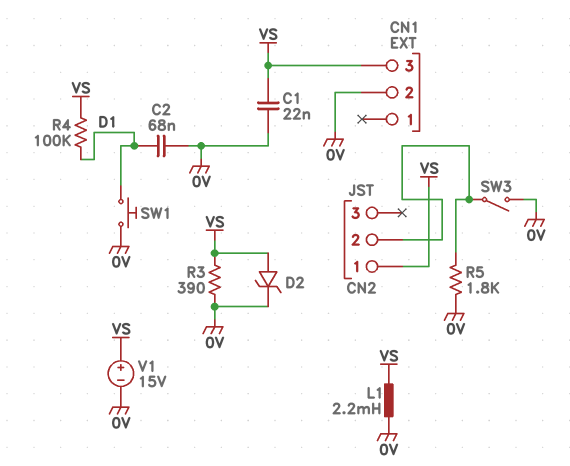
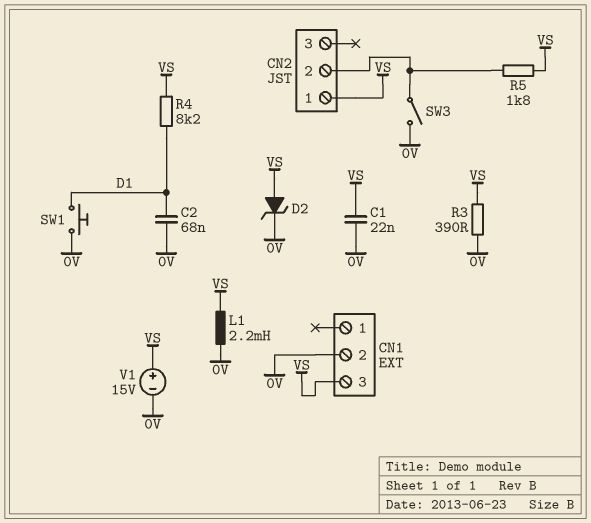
R4: 100k (D1, VS) -> 8.2k (D1, VS)
R5: 1.8k (0V, CN2/2) -> 1.8k (CN2/2, VS)

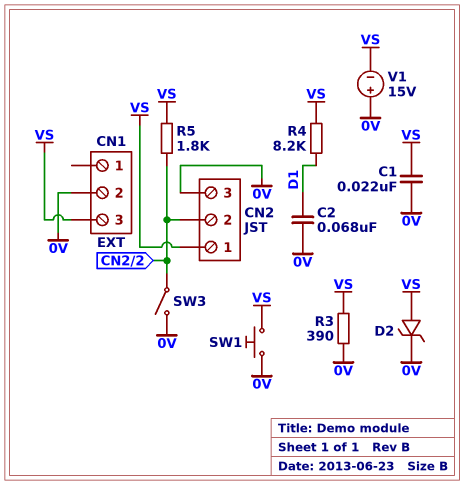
CN2 pin 3: none -> 0V
L1: 2.2mH (0V, VS) -> none
SW1: button (0V, D1) -> button (0V, VS)
V1: 15V (plus VS, minus 0V) -> 15V (plus 0V, minus VS)

